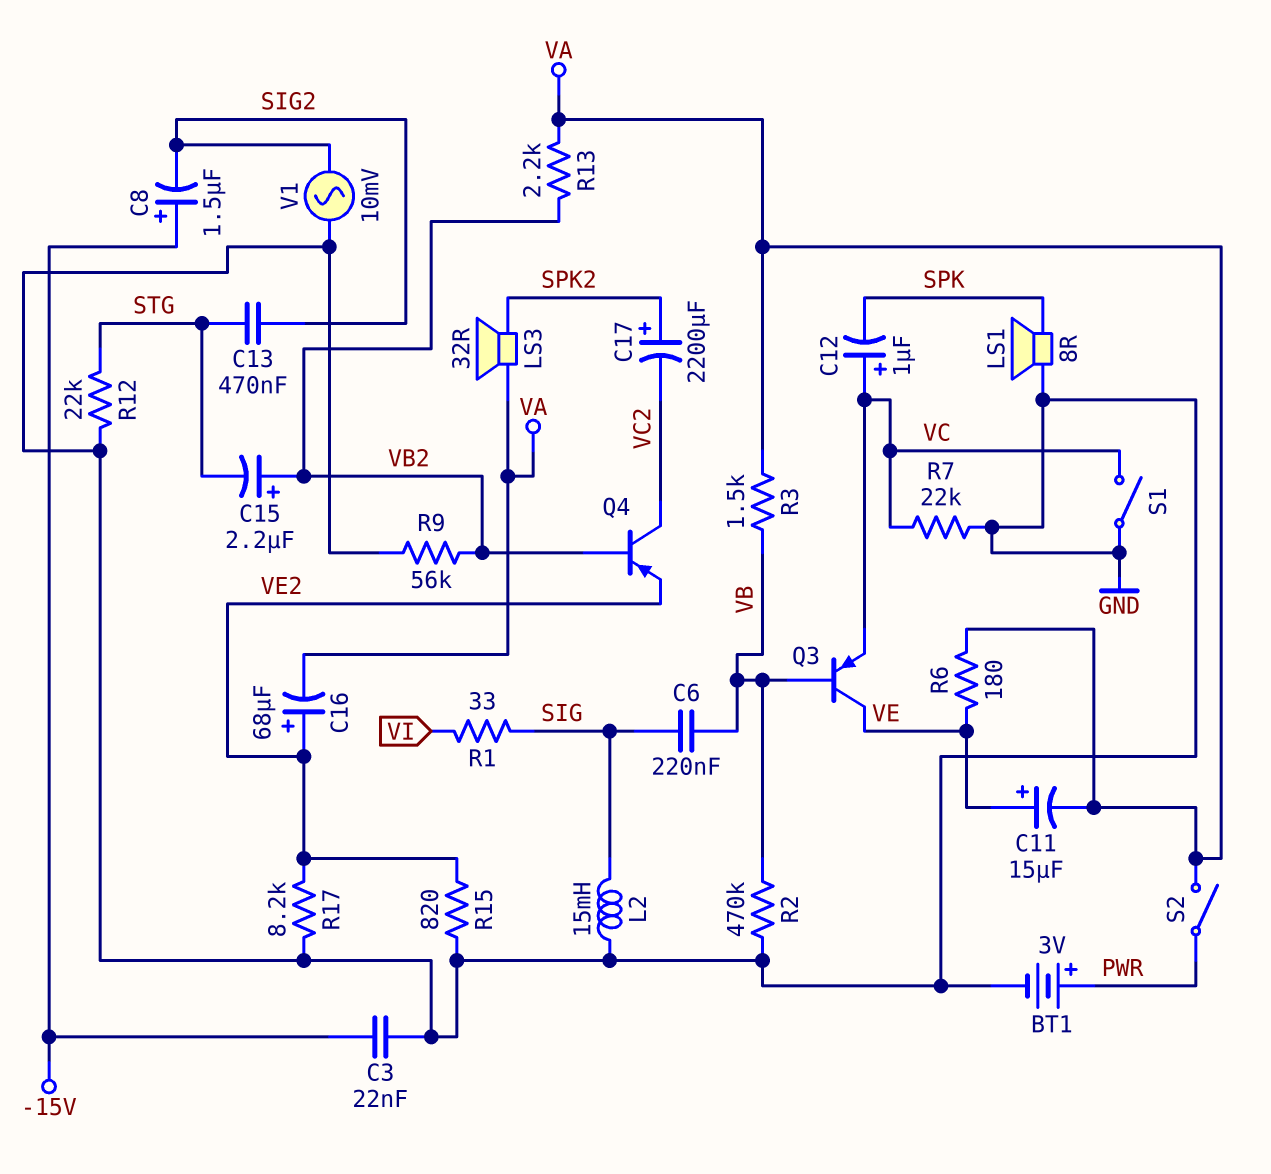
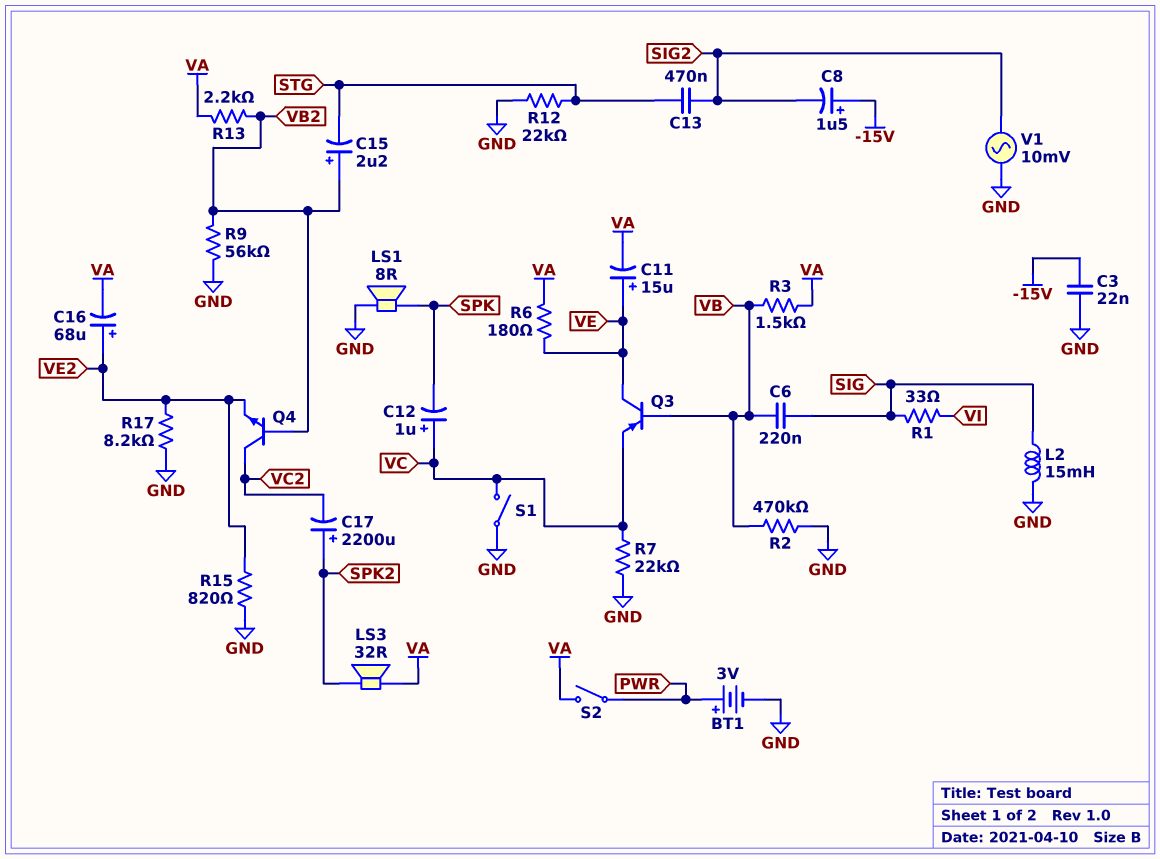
Q4: PNP (B VB2, C VC2, E VE2) -> NPN (B VB2, C VC2, E VE2)

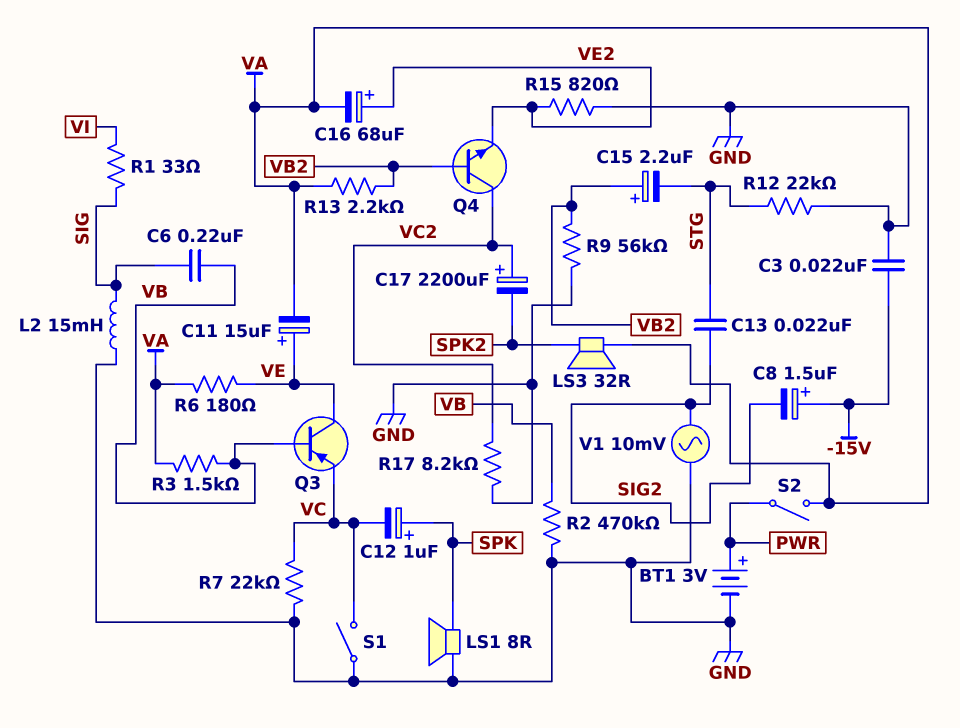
C12: 1uF (plus VC, minus SPK) -> 1uF (plus SPK, minus VC)
C13: 470nF (SIG2, STG) -> 22nF (SIG2, STG)
C17: 2200uF (plus SPK2, minus VC2) -> 2200uF (plus VC2, minus SPK2)
R17: 8.2k (GND, VE2) -> 8.2k (GND, VC2)

